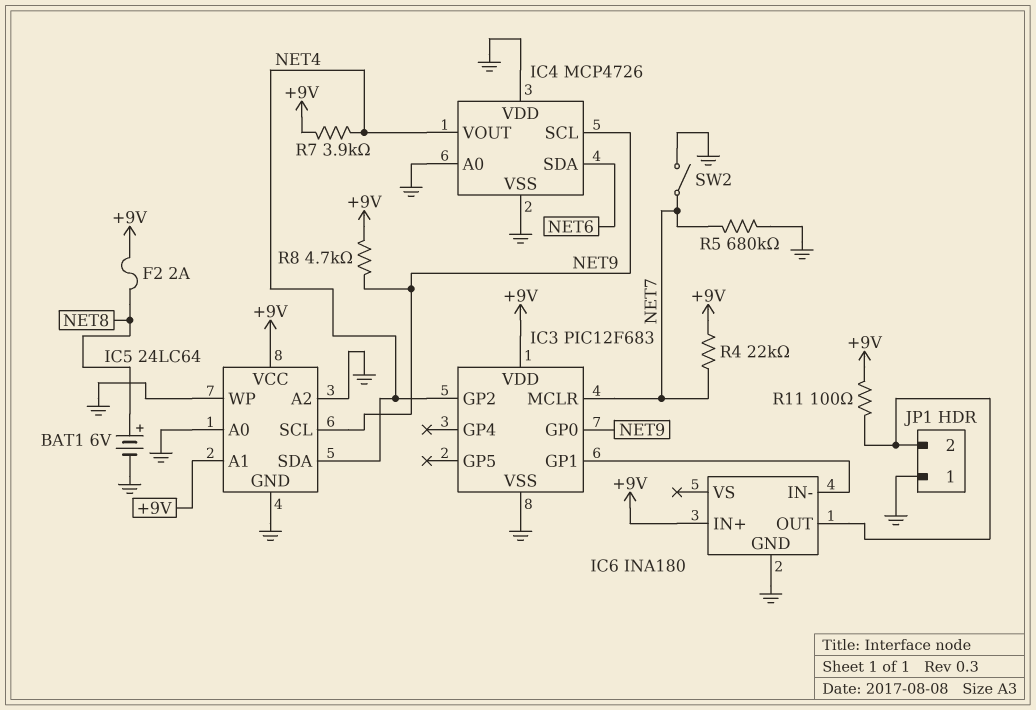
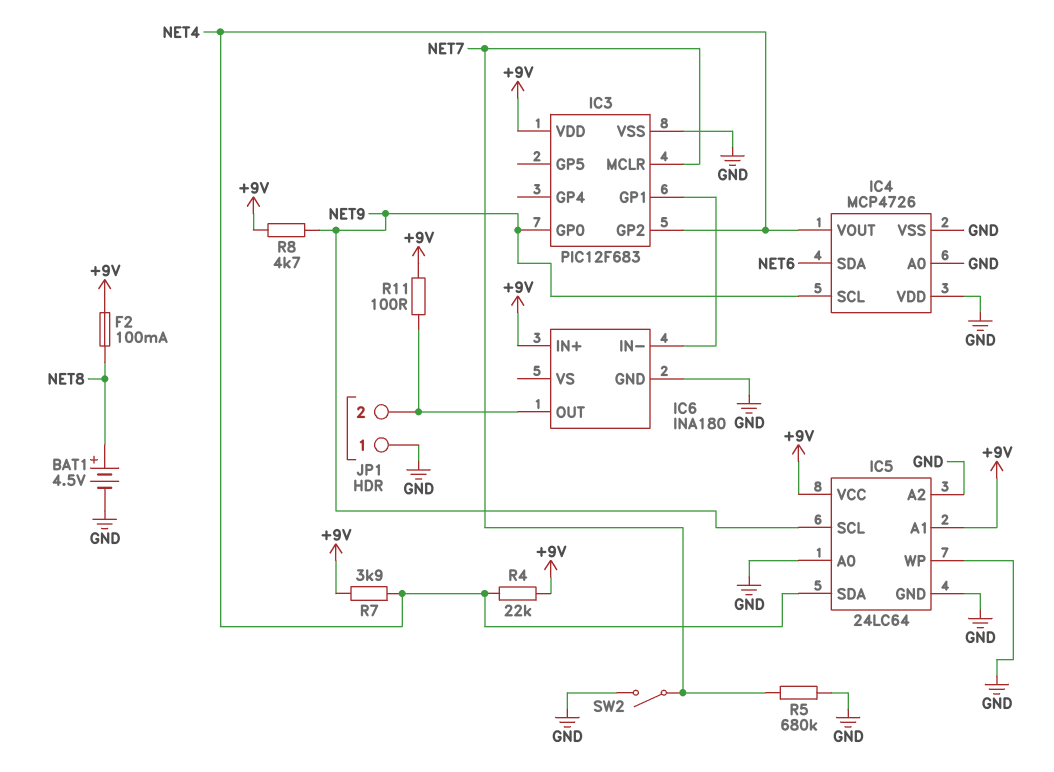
BAT1: 6V (plus NET8, minus GND) -> 4.5V (plus NET8, minus GND)
F2: 2A (+9V, NET8) -> 100mA (+9V, NET8)
R4: 22k (+9V, NET7) -> 22k (+9V, NET4)

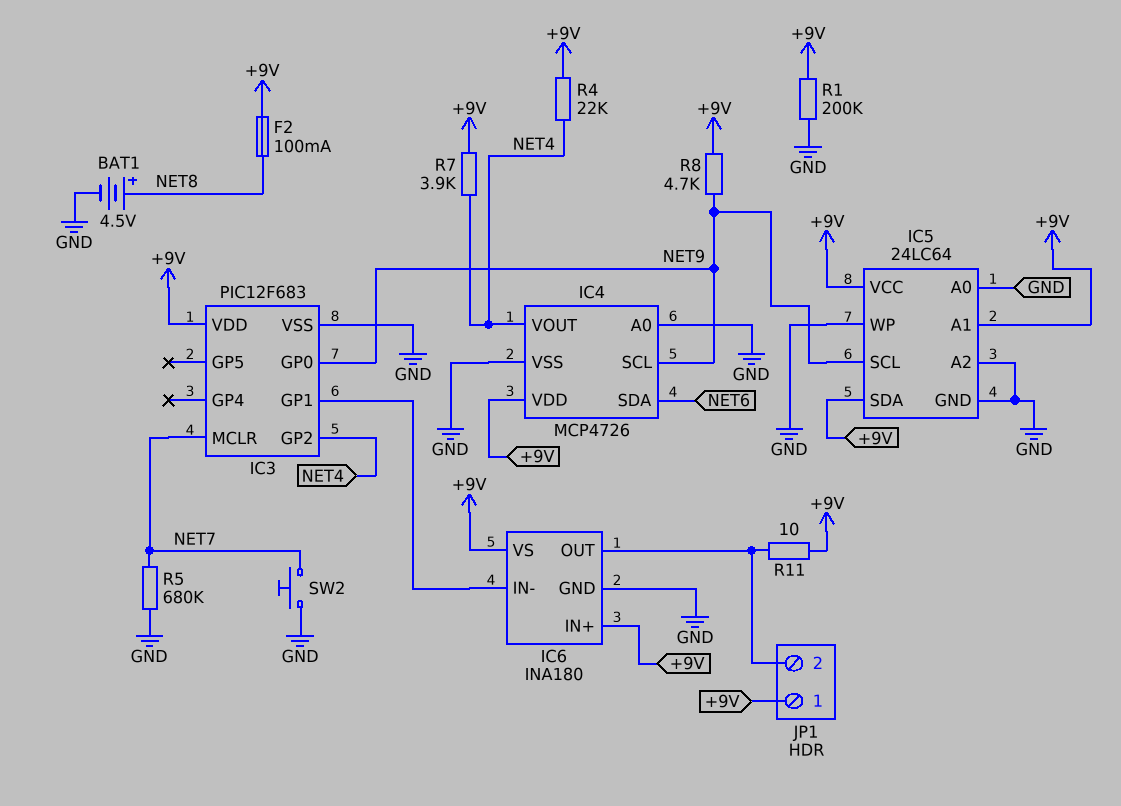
IC4 pin VDD: GND -> +9V
IC5 pin SDA: NET4 -> +9V
IC6 pin VS: none -> +9V
JP1 pin 1: GND -> +9V
R1: none -> 200k (+9V, GND)
R11: 100 (+9V, IC6/OUT) -> 10 (+9V, IC6/OUT)
SW2: switch (GND, NET7) -> button (GND, NET7)

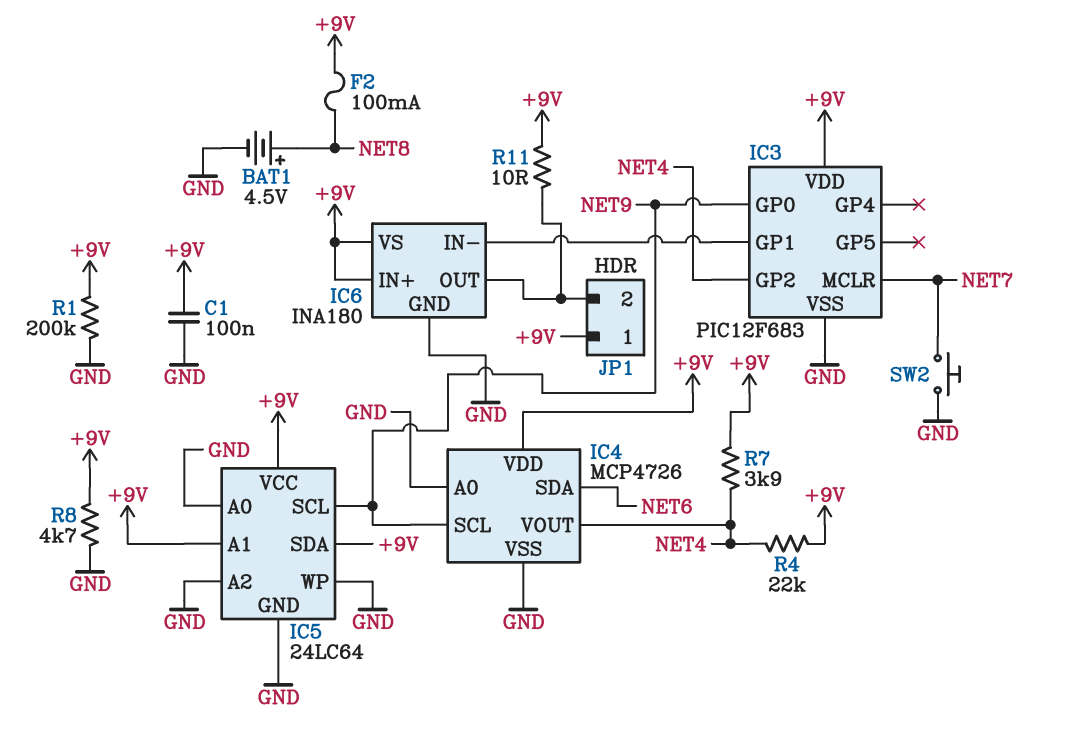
C1: none -> 100nF (+9V, GND)
R5: 680k (GND, NET7) -> none
R8: 4.7k (+9V, NET9) -> 4.7k (+9V, GND)

